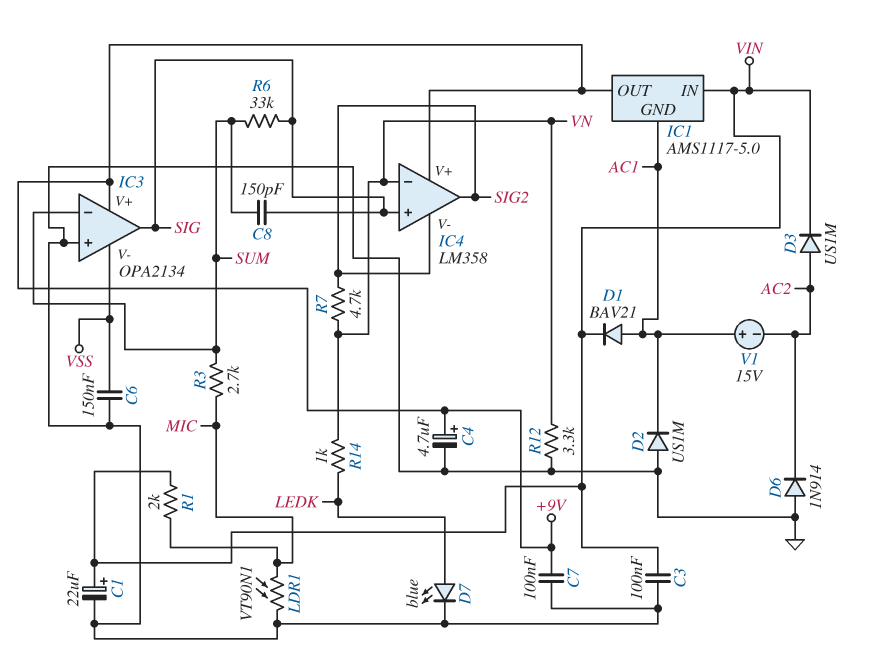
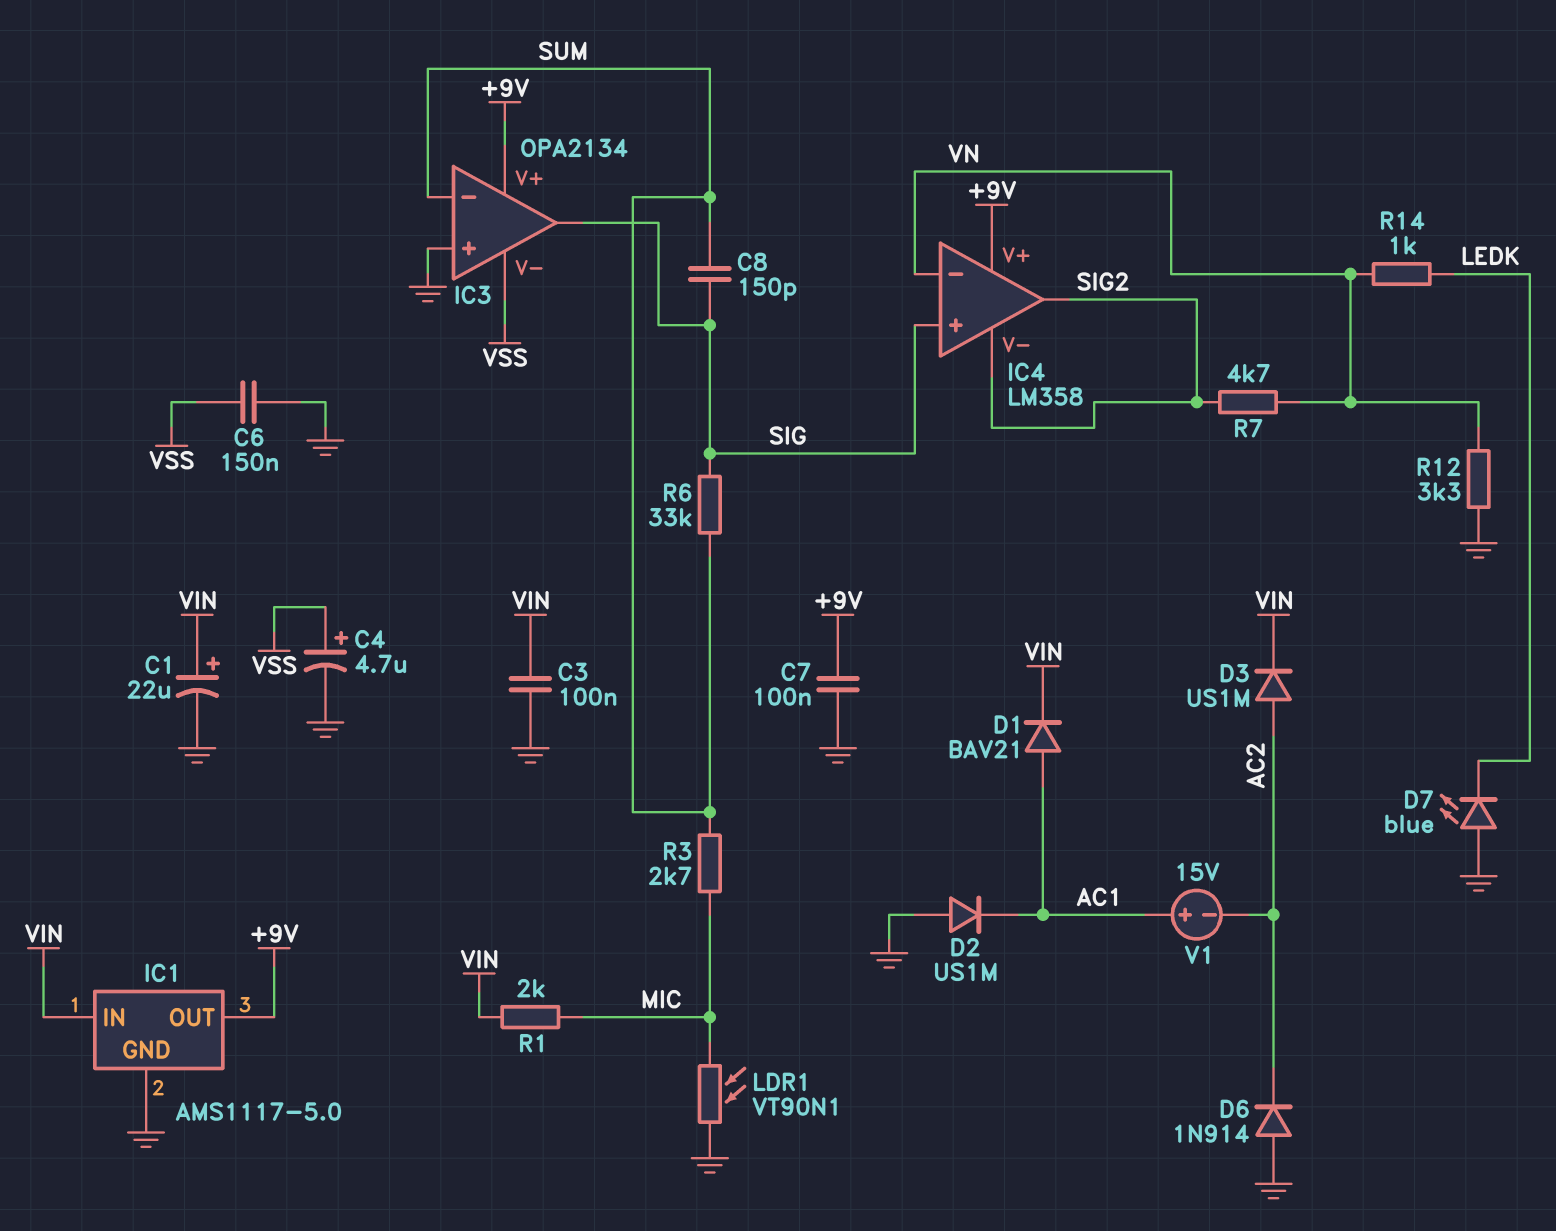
C4: 4.7uF (plus +9V, minus GND) -> 4.7uF (plus VSS, minus GND)
D7: LED blue (A LEDK, K GND) -> LED blue (A GND, K LEDK)
IC1 pin GND: AC1 -> GND

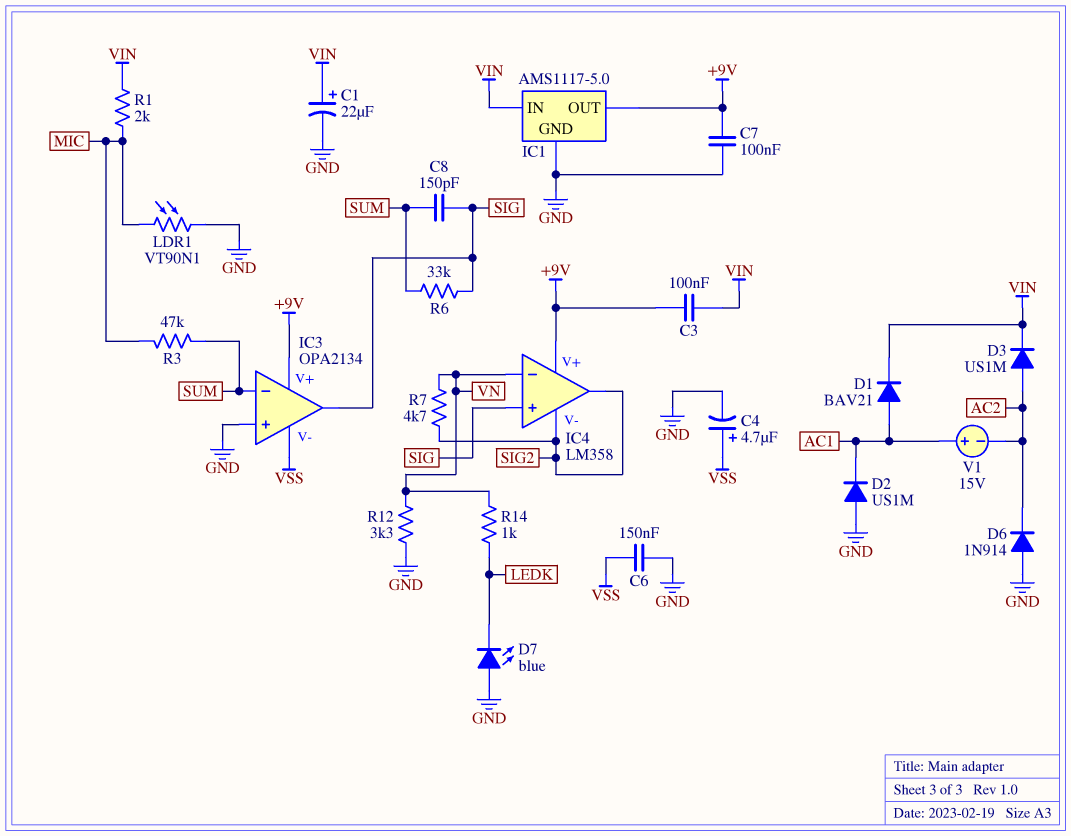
C3: 100nF (GND, VIN) -> 100nF (+9V, VIN)
R3: 2.7k (MIC, SUM) -> 47k (MIC, SUM)

